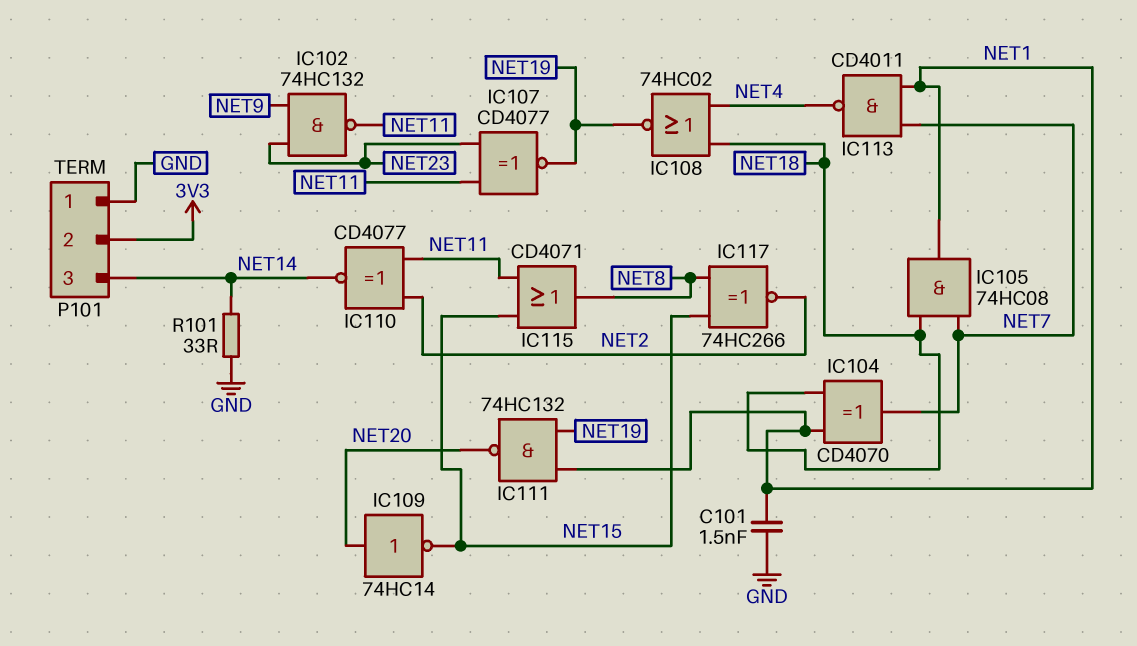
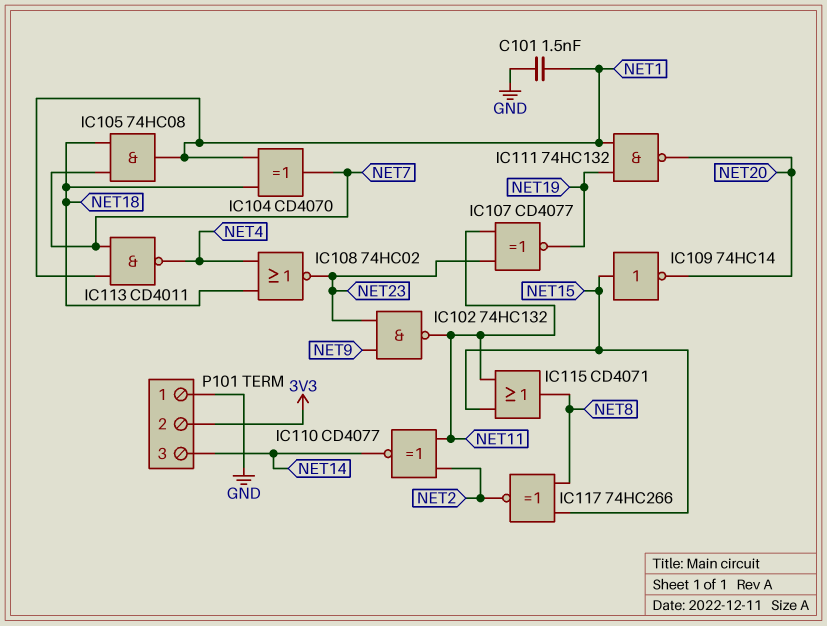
IC108: NOR 74HC02 (in NET4, in NET18, out NET19) -> NOR 74HC02 (in NET4, in NET18, out NET23)
IC109: NOT 74HC14 (in NET20, out NET15) -> NOT 74HC14 (in NET15, out NET20)
R101: 33 (GND, NET14) -> none

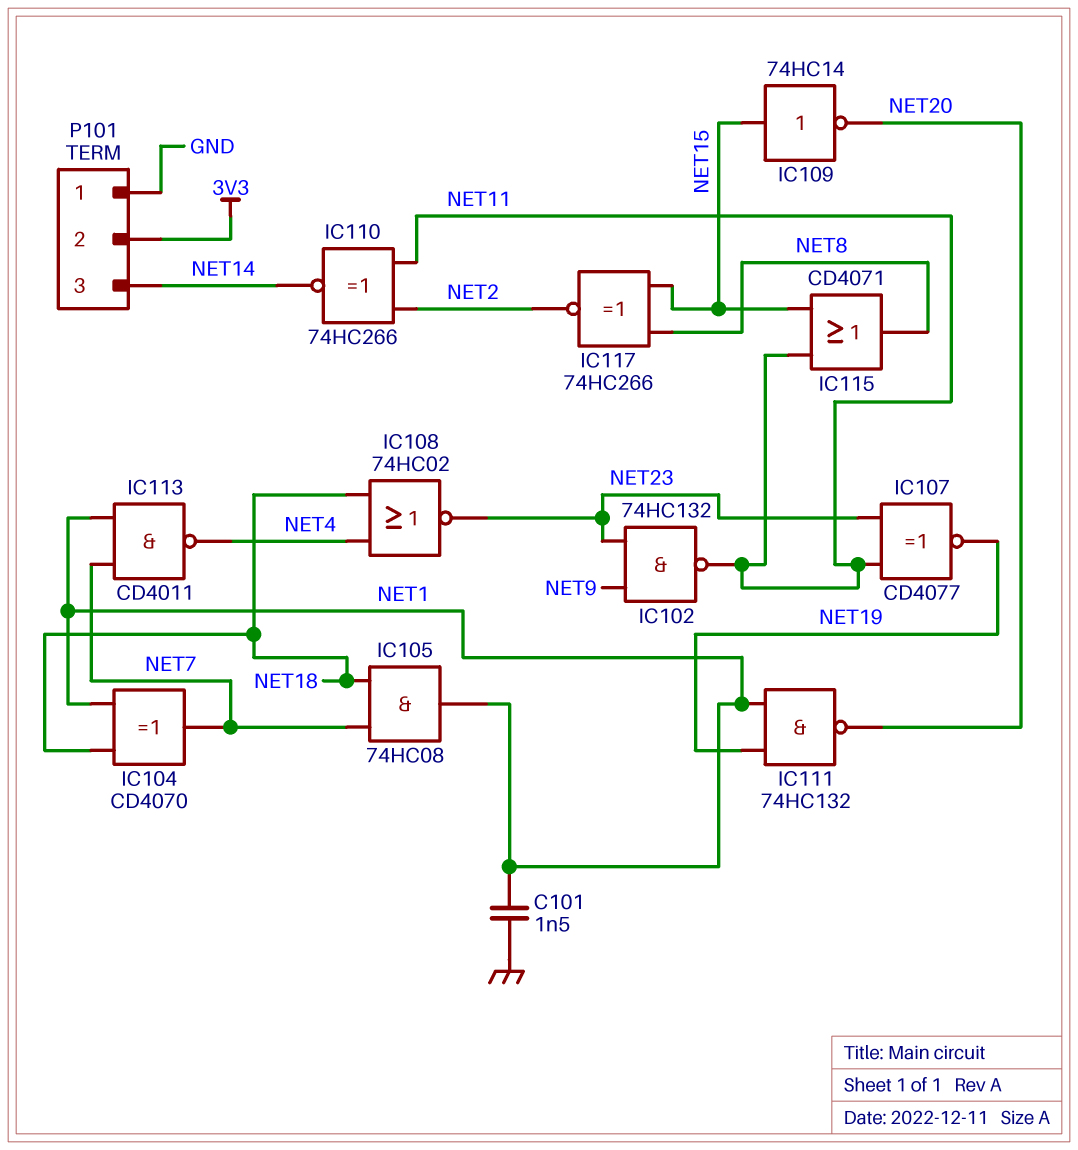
IC110: XNOR CD4077 (in NET2, in NET11, out NET14) -> XNOR 74HC266 (in NET2, in NET11, out NET14)

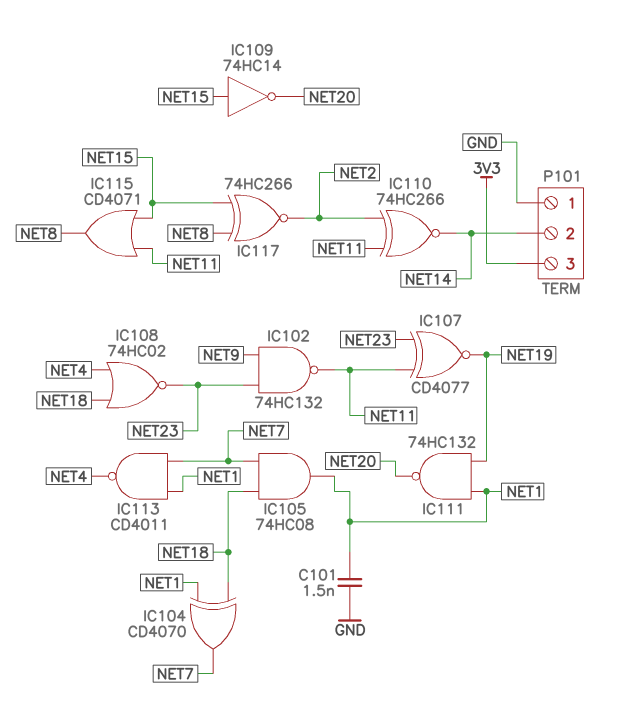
P101 pin 2: 3V3 -> NET14
P101 pin 3: NET14 -> 3V3

